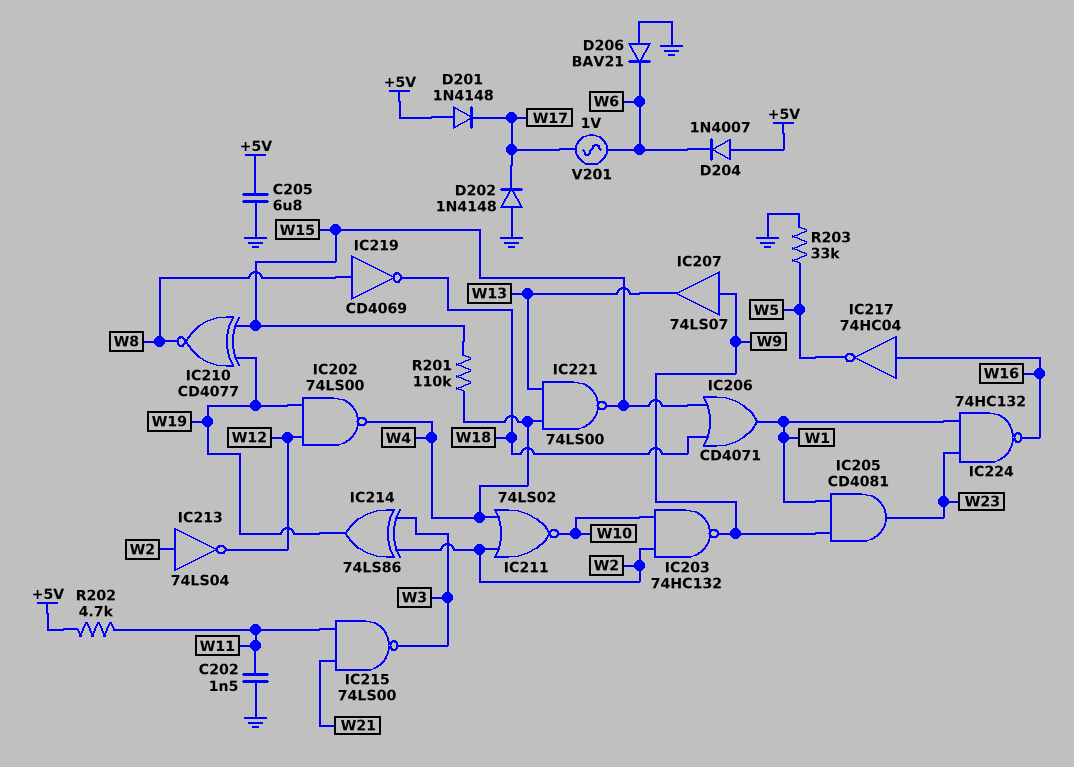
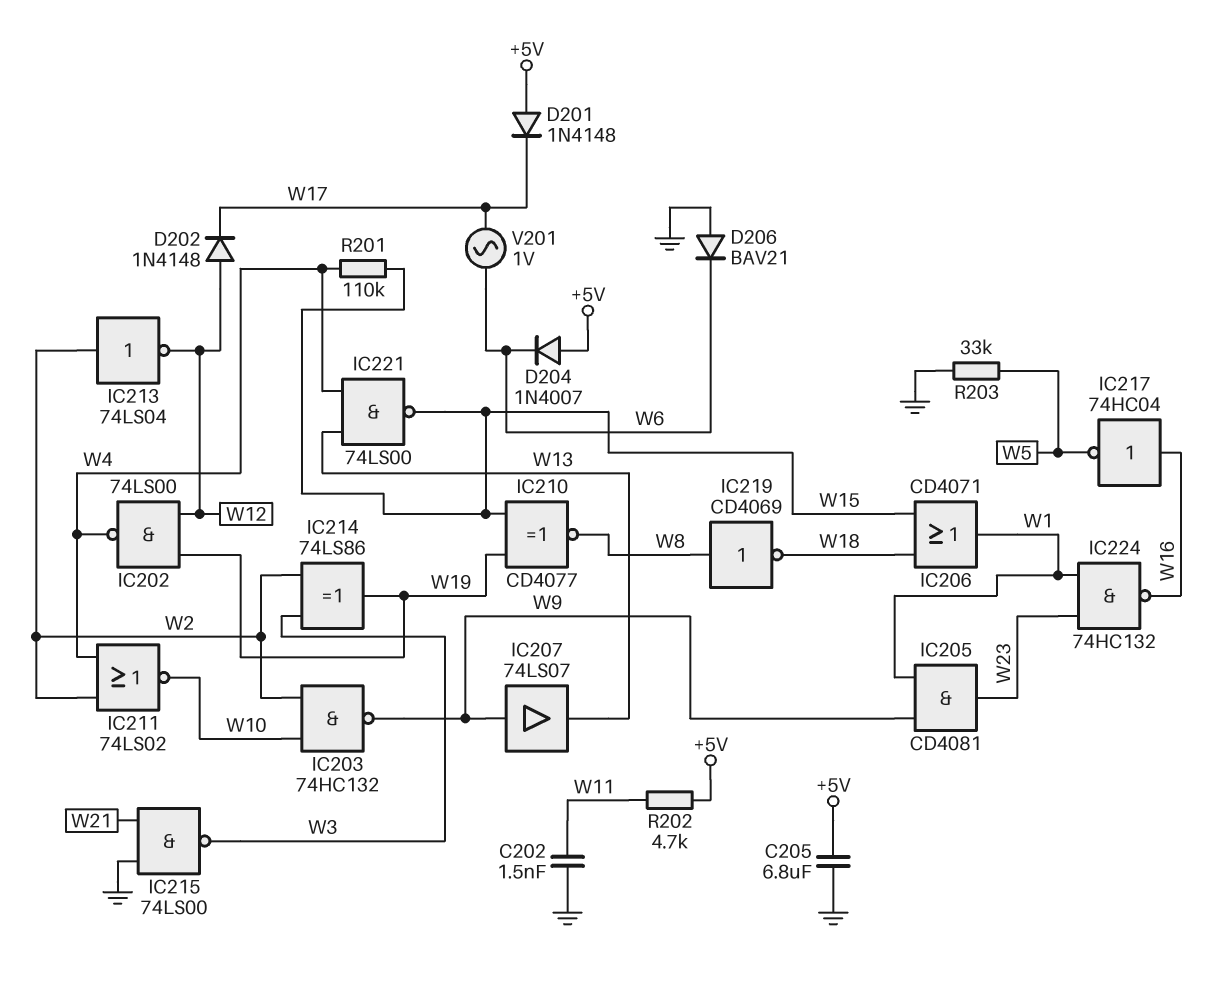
D202: diode 1N4148 (A GND, K W17) -> diode 1N4148 (A W12, K W17)
IC215: NAND 74LS00 (in W11, in W21, out W3) -> NAND 74LS00 (in GND, in W21, out W3)

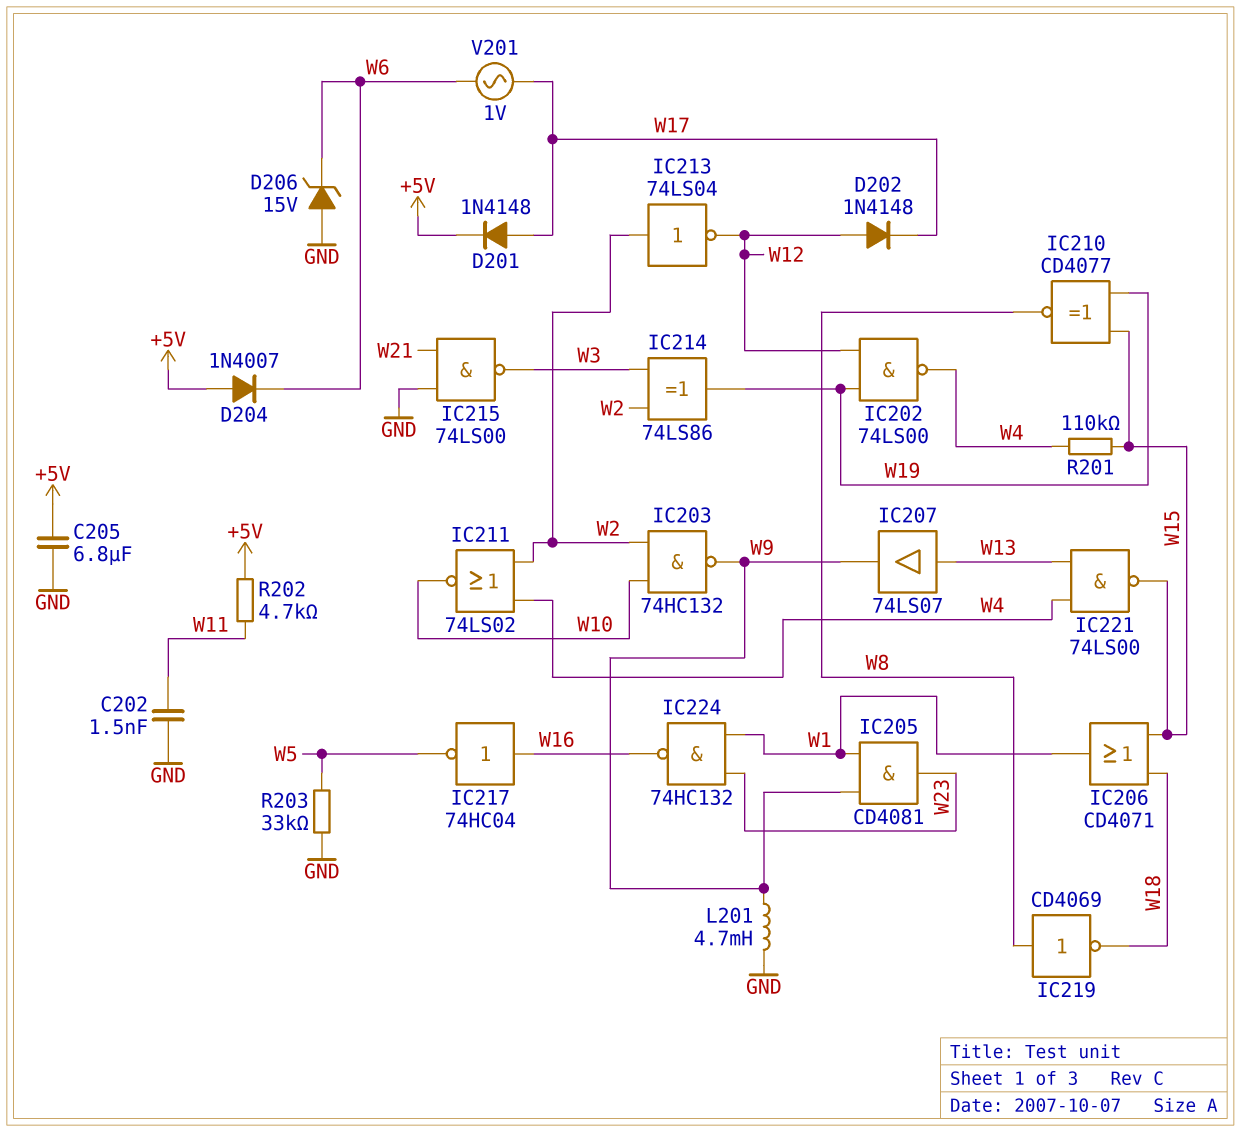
D201: diode 1N4148 (A +5V, K W17) -> diode 1N4148 (A W17, K +5V)
D206: diode BAV21 (A GND, K W6) -> zener 15V (A GND, K W6)
IC207: buffer 74LS07 (in W9, out W13) -> buffer 74LS07 (in W13, out W9)
L201: none -> 4.7mH (GND, W9)

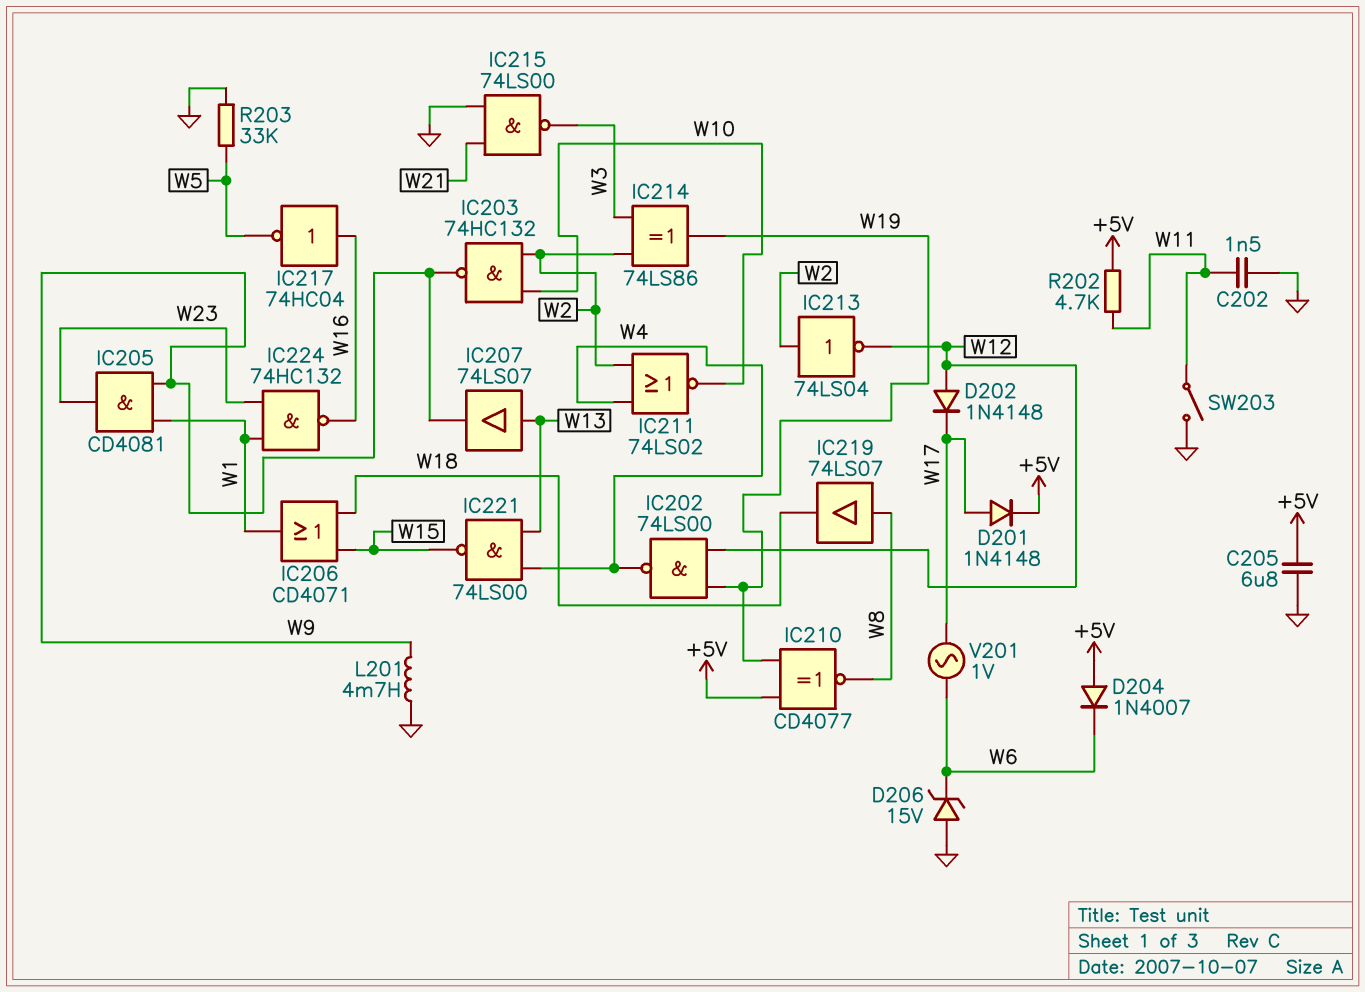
IC210: XNOR CD4077 (in W15, in W19, out W8) -> XNOR CD4077 (in +5V, in W19, out W8)
IC219: NOT CD4069 (in W8, out W18) -> buffer 74LS07 (in W8, out W18)
R201: 110k (W4, W15) -> none
SW203: none -> switch (GND, W11)

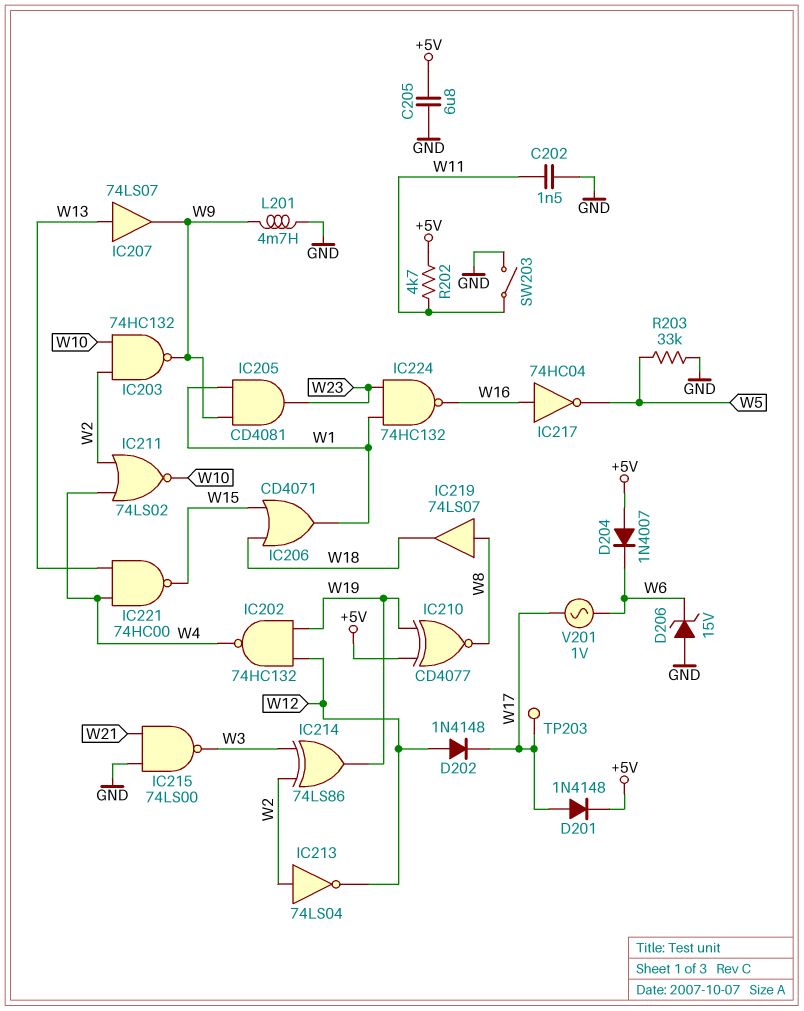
IC202: NAND 74LS00 (in W12, in W19, out W4) -> NAND 74HC132 (in W12, in W19, out W4)
IC221: NAND 74LS00 (in W4, in W13, out W15) -> NAND 74HC00 (in W4, in W13, out W15)
TP203: none -> test point (W17)

